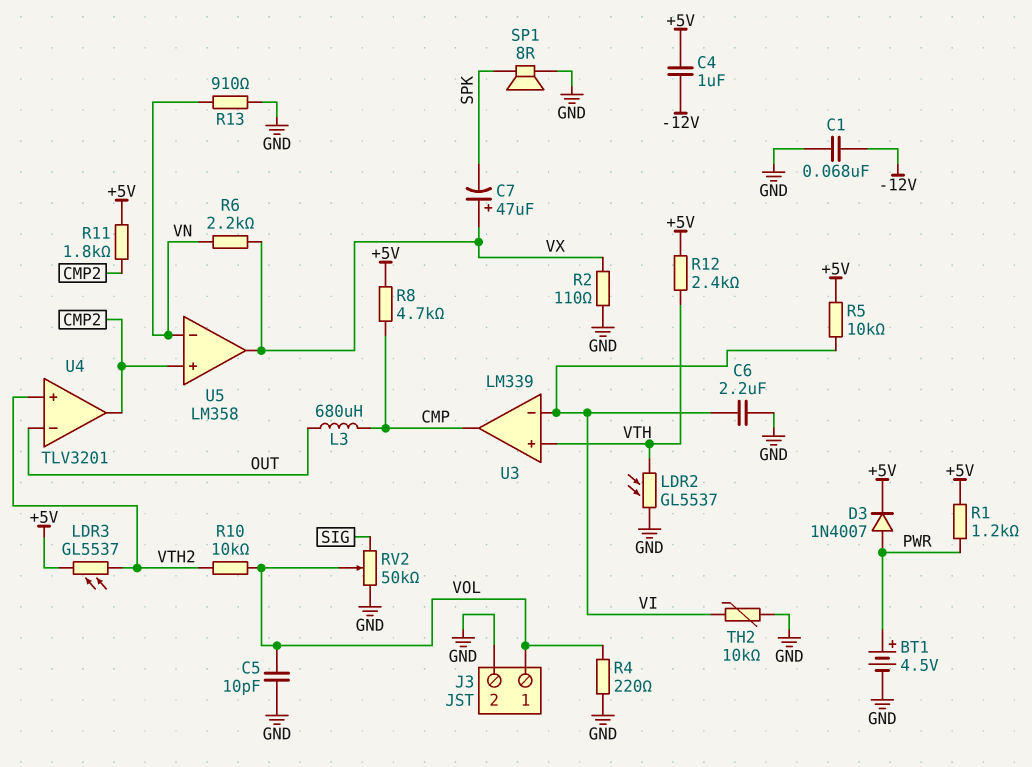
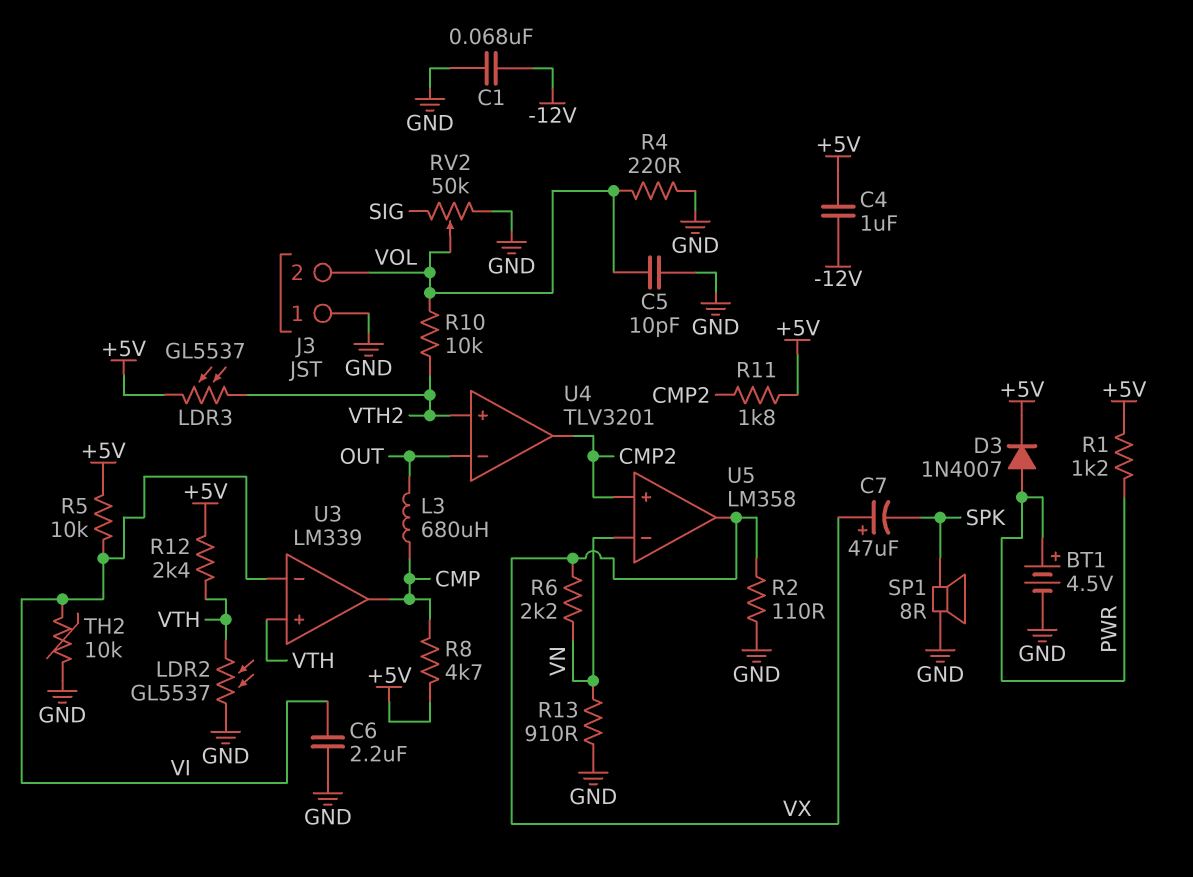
J3 pin 1: VOL -> GND
J3 pin 2: GND -> VOL

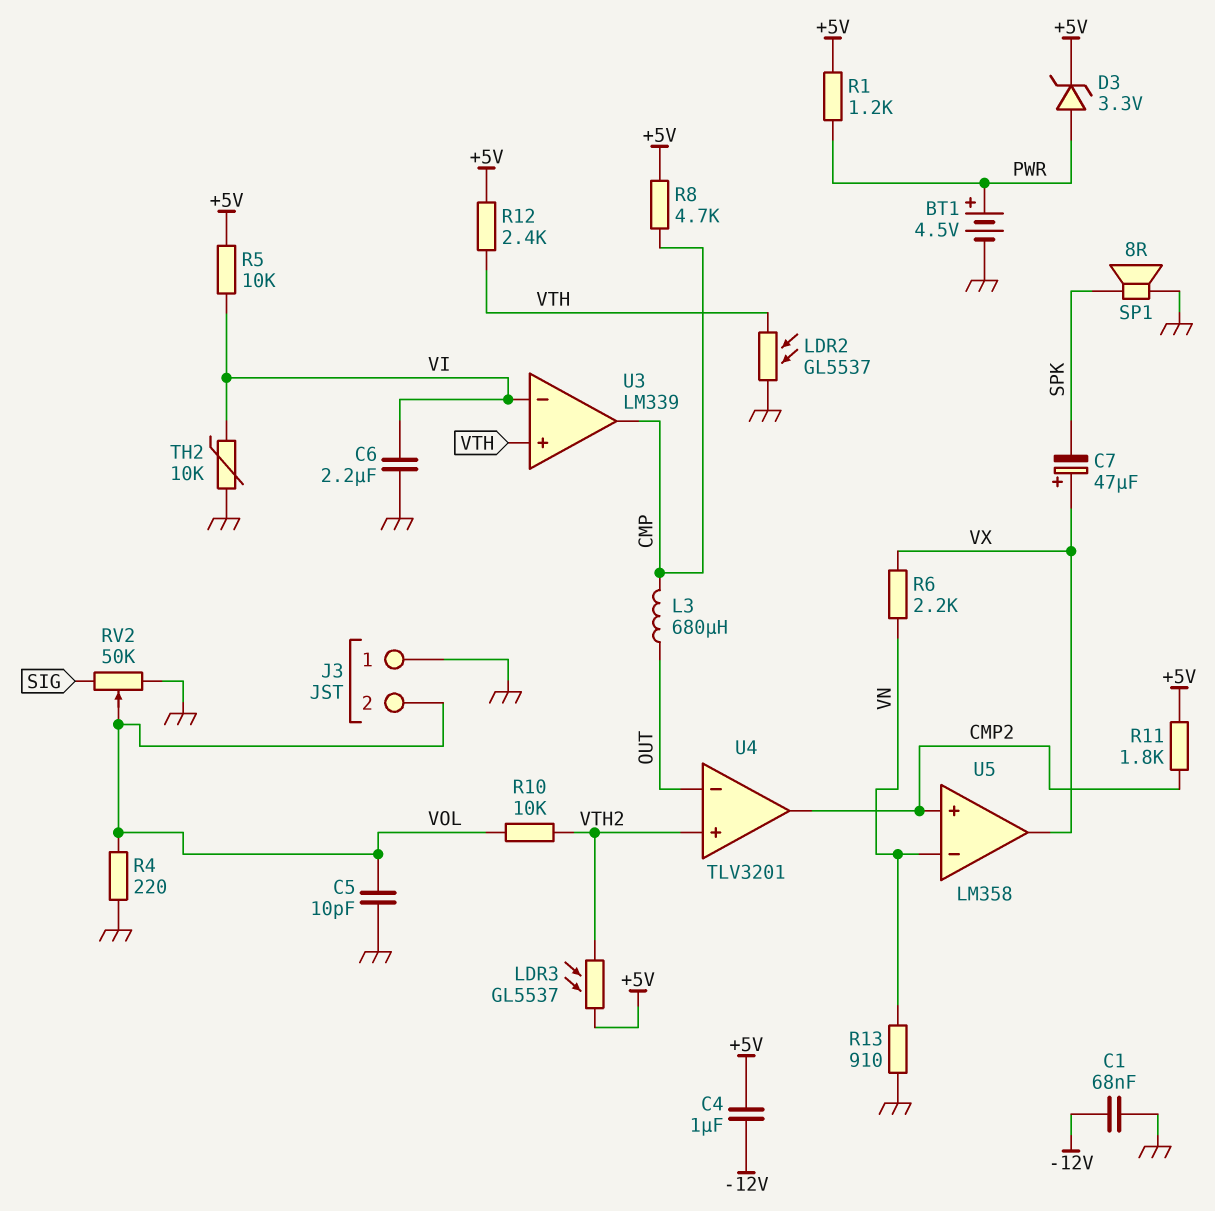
D3: diode 1N4007 (A PWR, K +5V) -> zener 3.3V (A PWR, K +5V)
R2: 110 (GND, VX) -> none

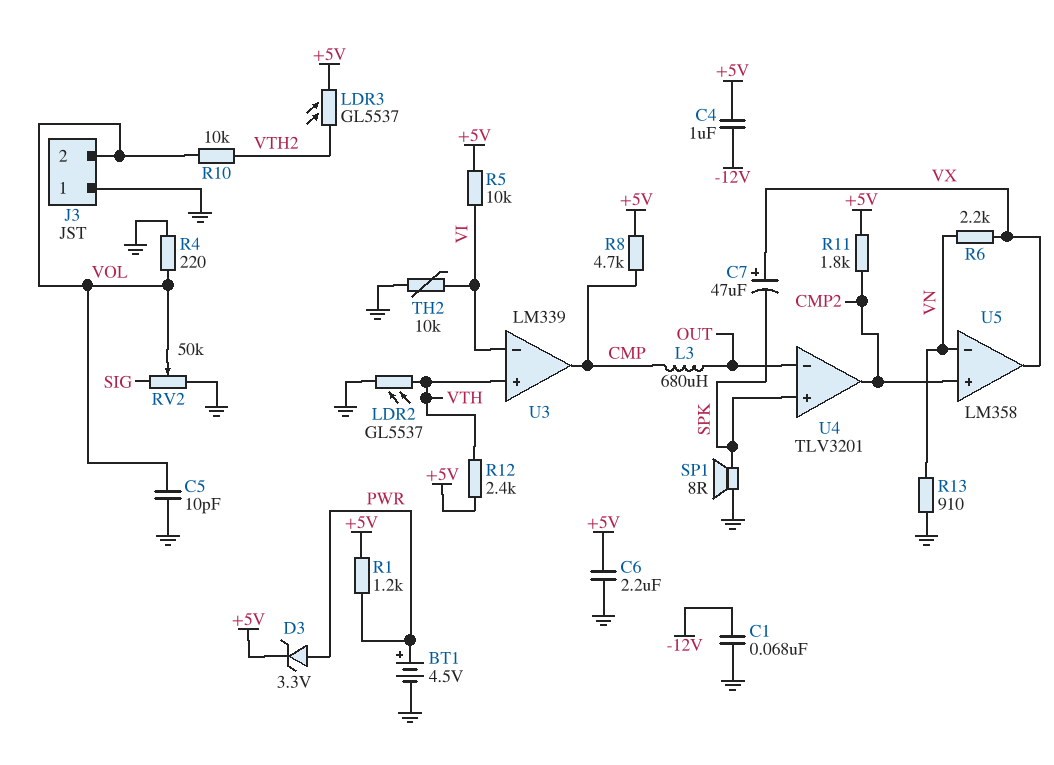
C6: 2.2uF (GND, VI) -> 2.2uF (+5V, GND)
U4 pin in+: VTH2 -> SPK

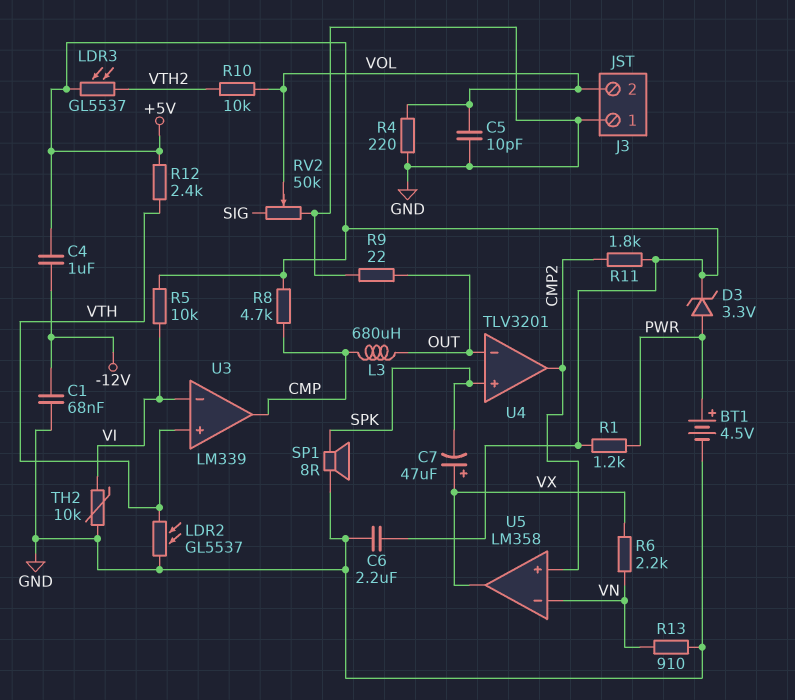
R9: none -> 22 (GND, OUT)

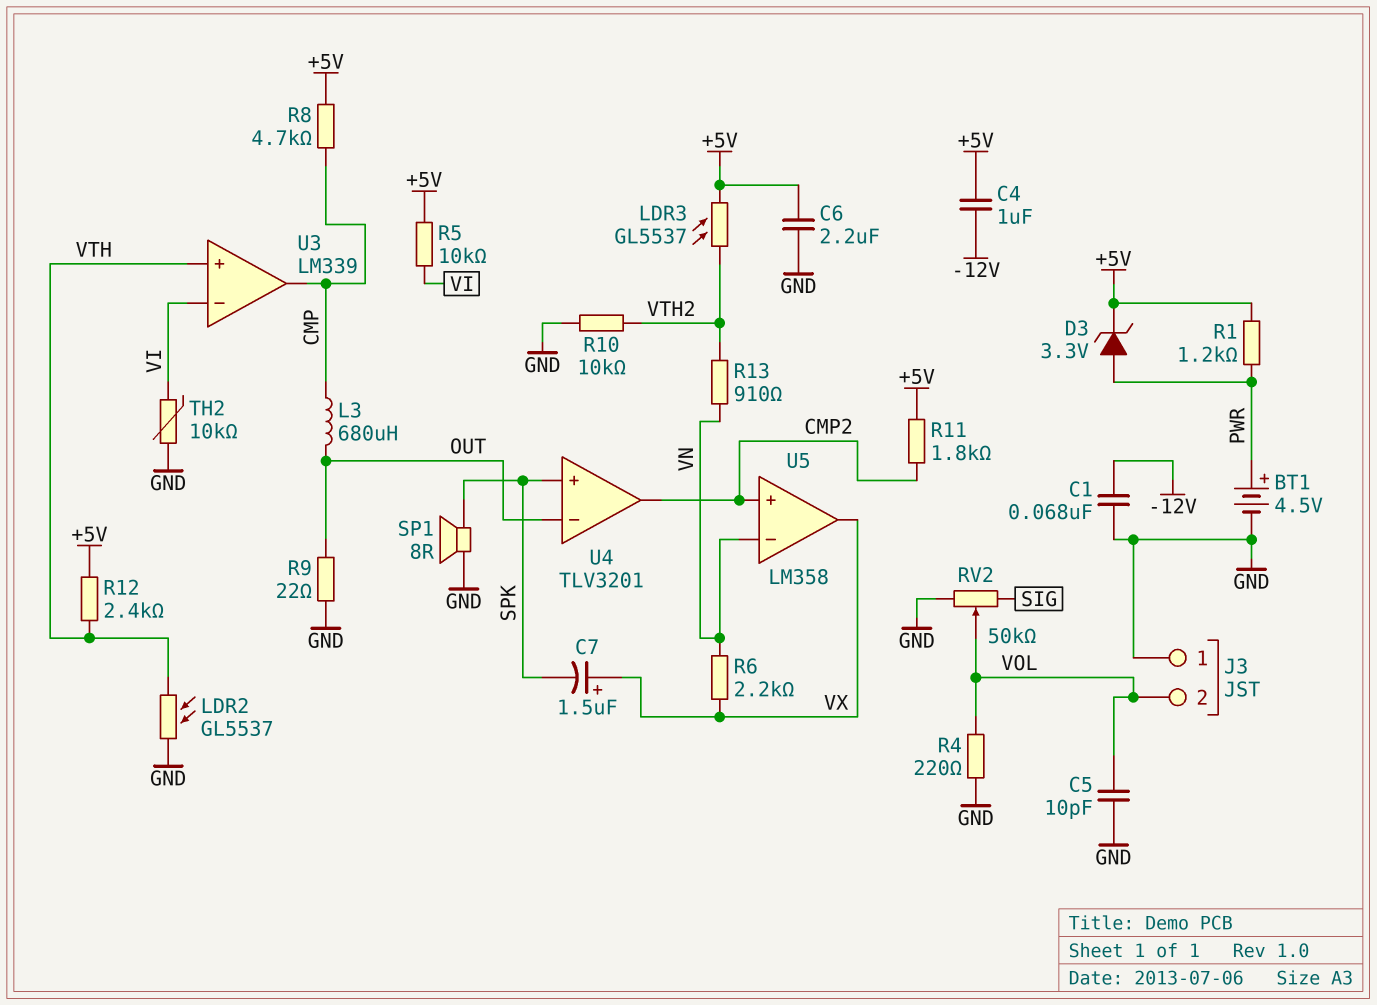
C7: 47uF (plus VX, minus SPK) -> 1.5uF (plus VX, minus SPK)
R10: 10k (VOL, VTH2) -> 10k (GND, VTH2)
R13: 910 (GND, VN) -> 910 (VN, VTH2)

